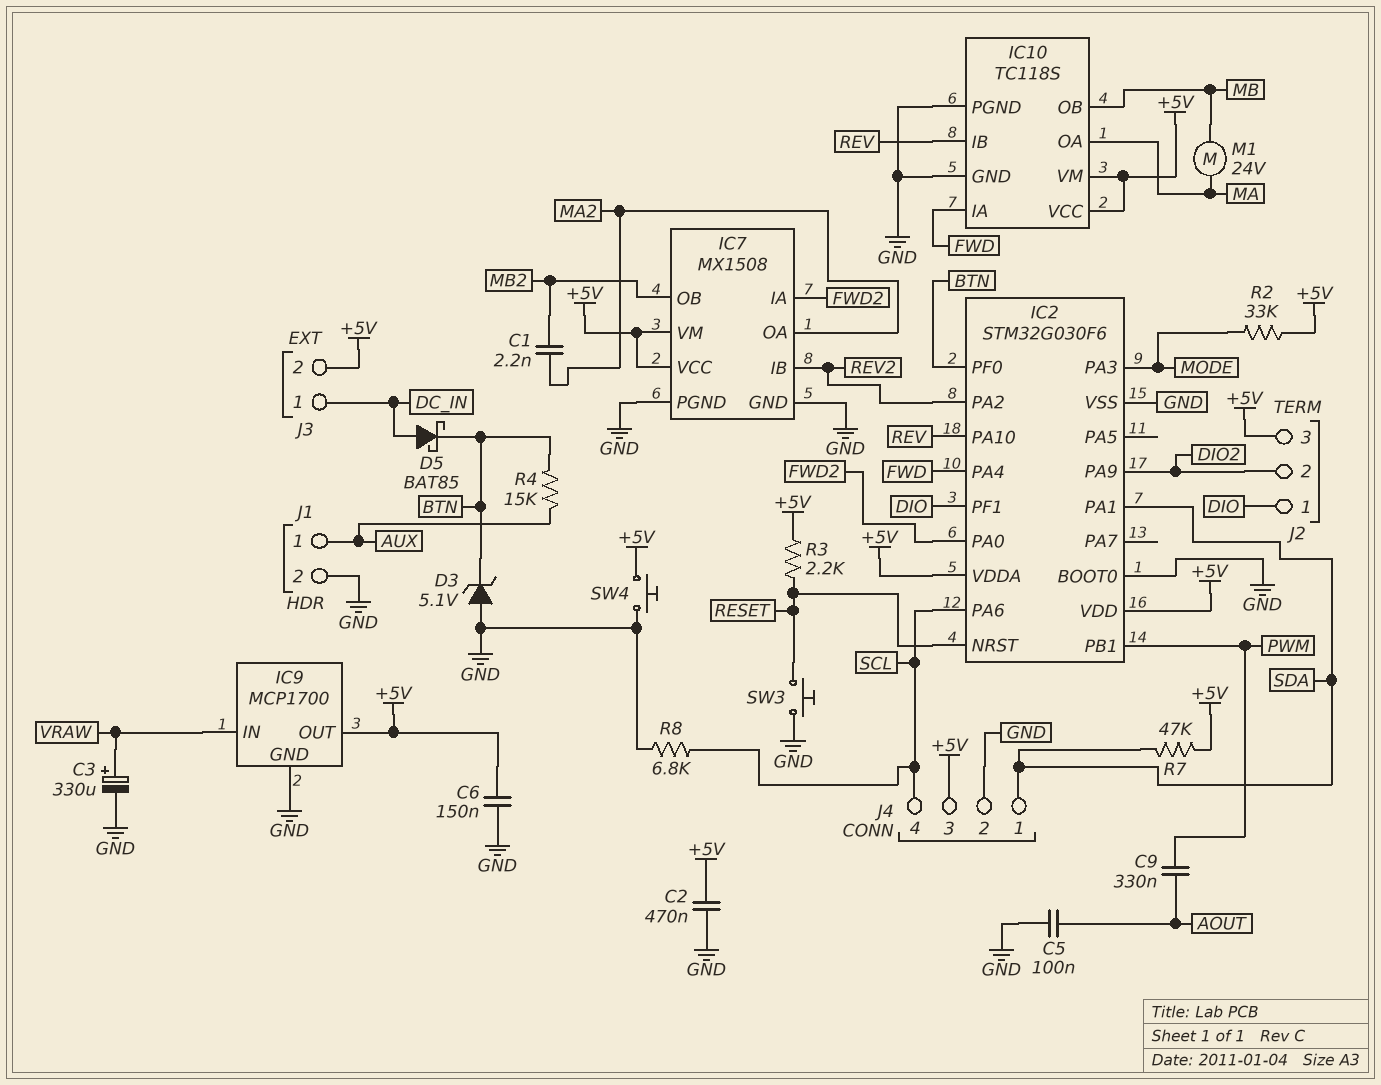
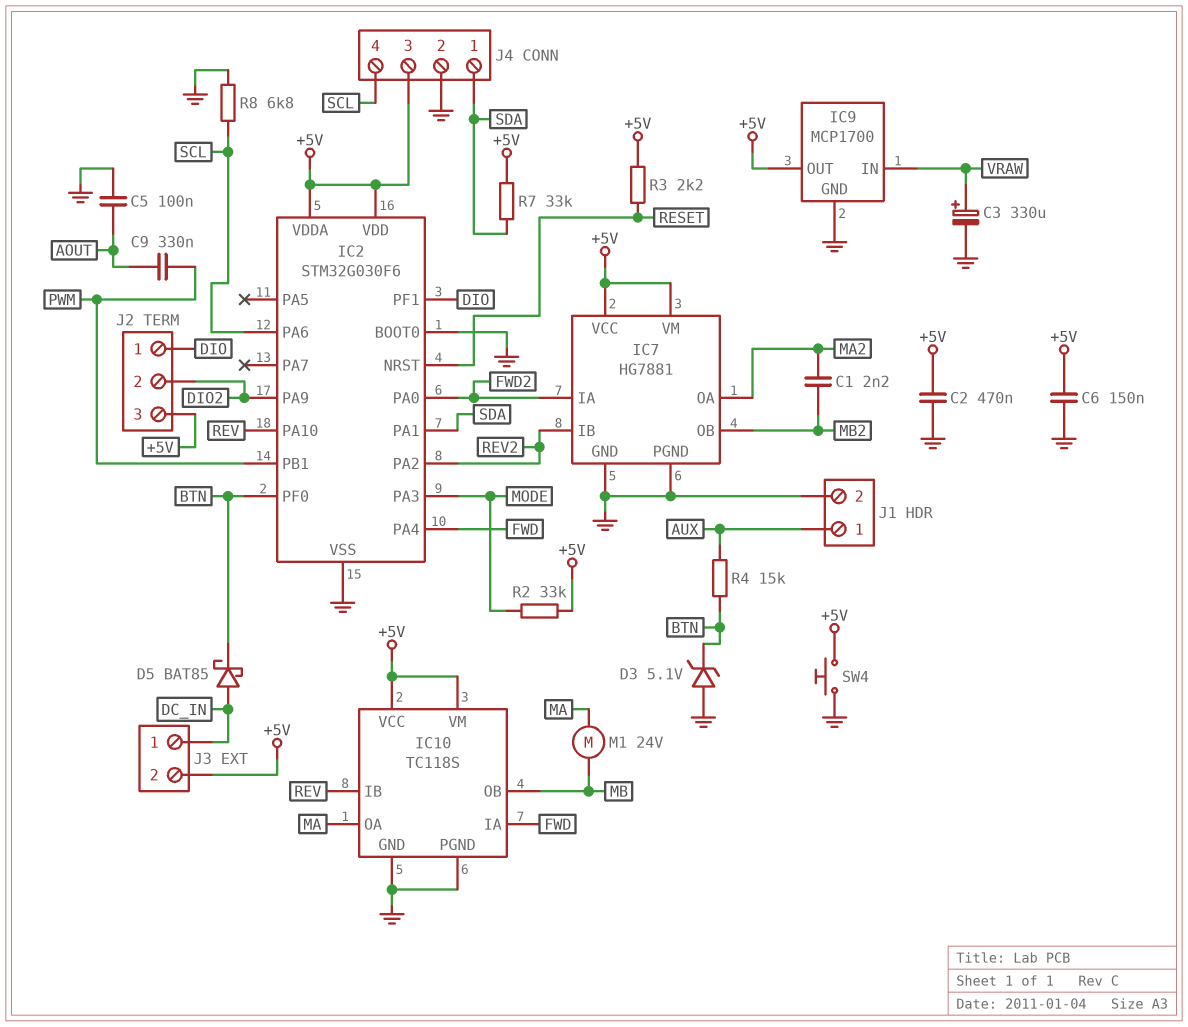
IC7: MX1508 -> HG7881
R7: 47k (+5V, SDA) -> 33k (+5V, SDA)
SW3: button (GND, RESET) -> none

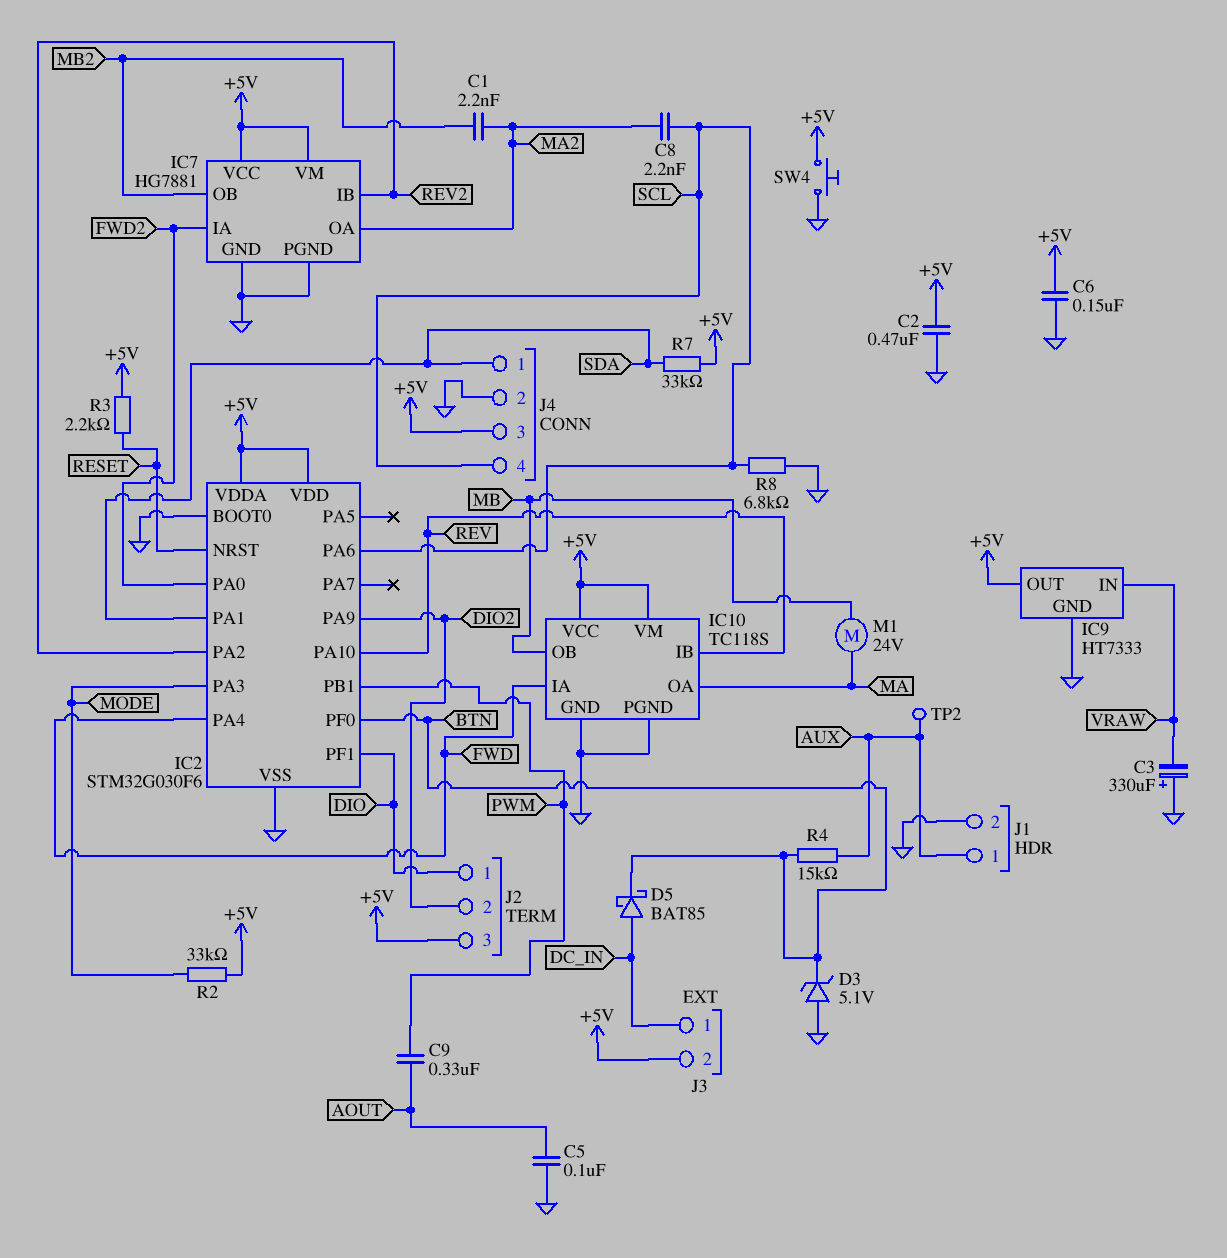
C3: 330uF (plus VRAW, minus GND) -> 330uF (plus GND, minus VRAW)
C8: none -> 2.2nF (MA2, SCL)
IC9: MCP1700 -> HT7333
TP2: none -> test point (AUX)

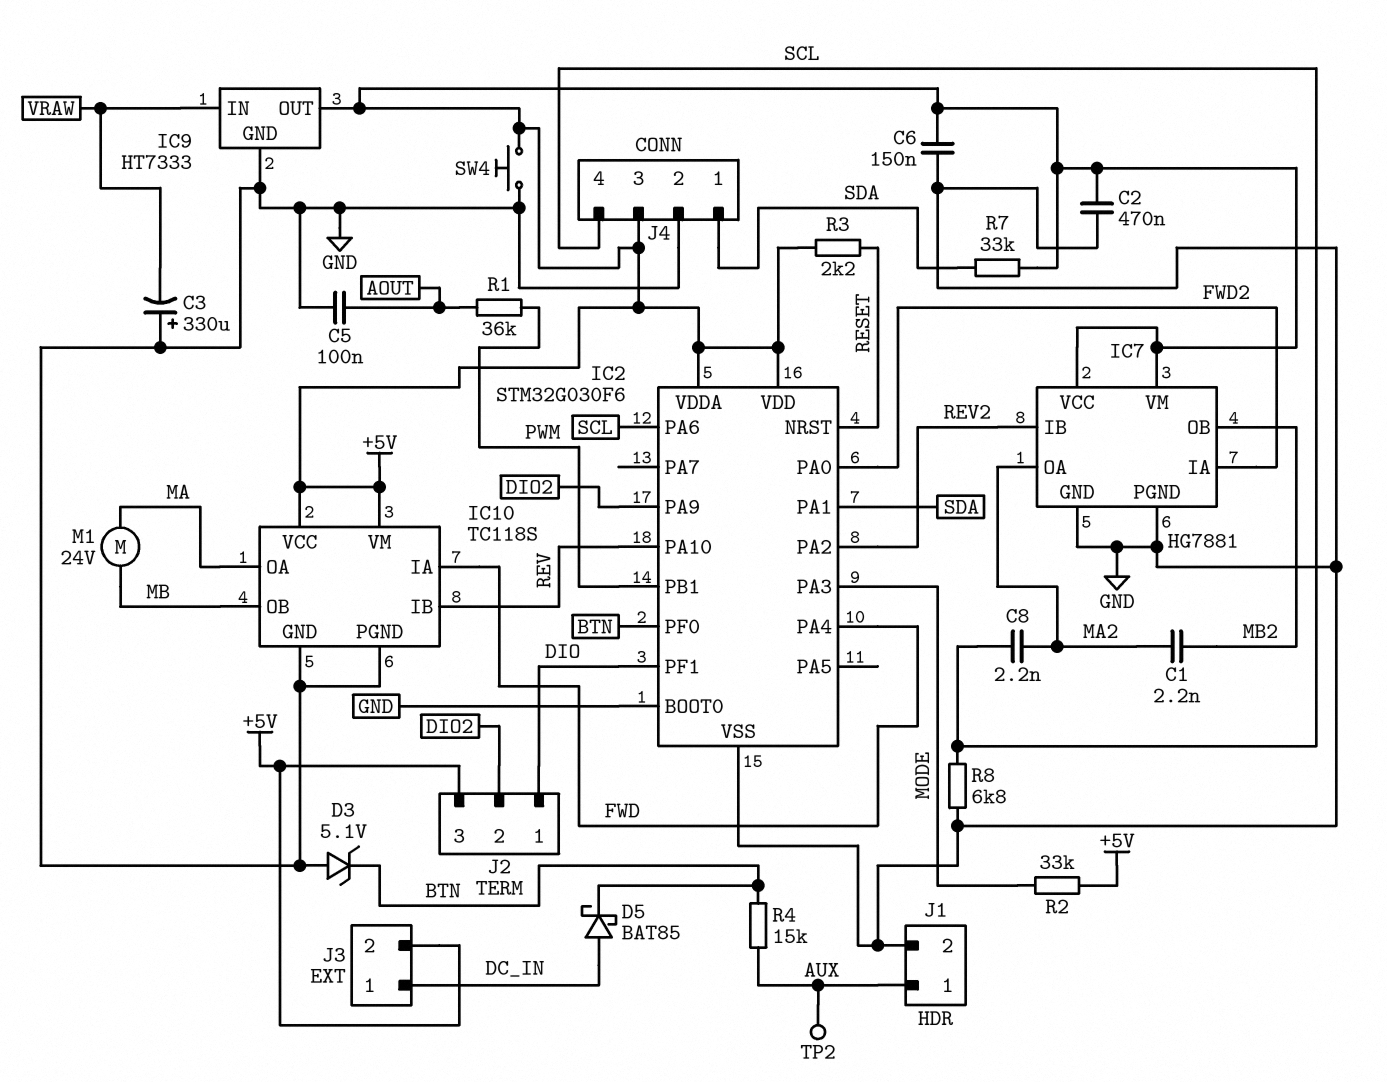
C9: 330nF (AOUT, PWM) -> none
R1: none -> 36k (AOUT, PWM)

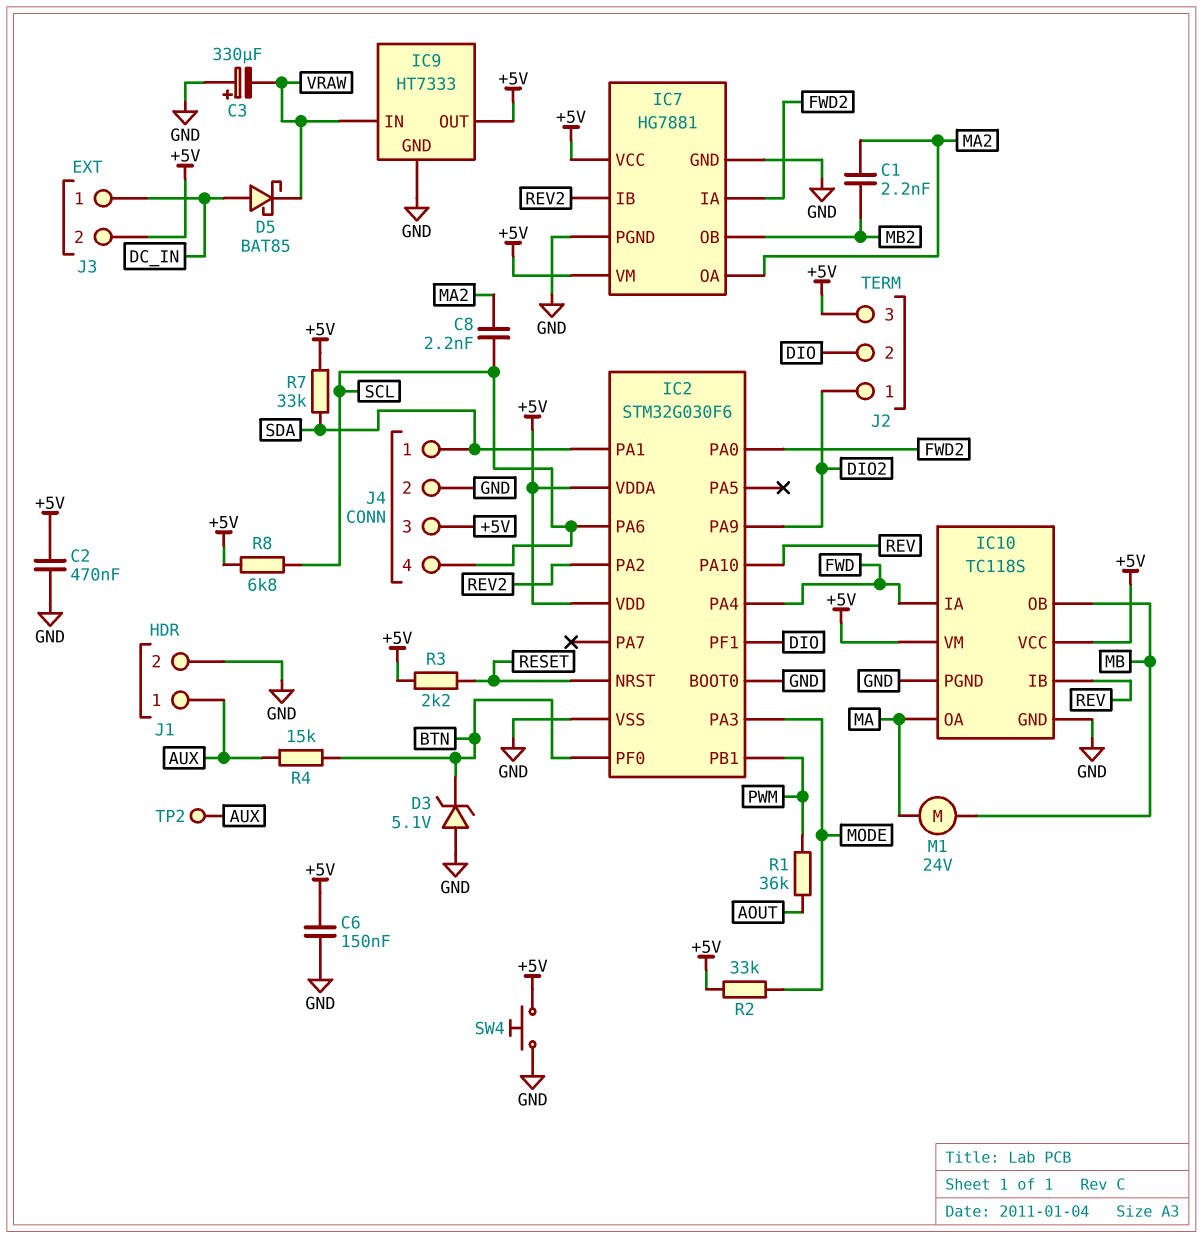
C5: 100nF (AOUT, GND) -> none
D5: schottky BAT85 (A DC_IN, K BTN) -> schottky BAT85 (A DC_IN, K VRAW)
J2 pin 1: DIO -> DIO2
J2 pin 2: DIO2 -> DIO
R8: 6.8k (GND, SCL) -> 6.8k (+5V, SCL)

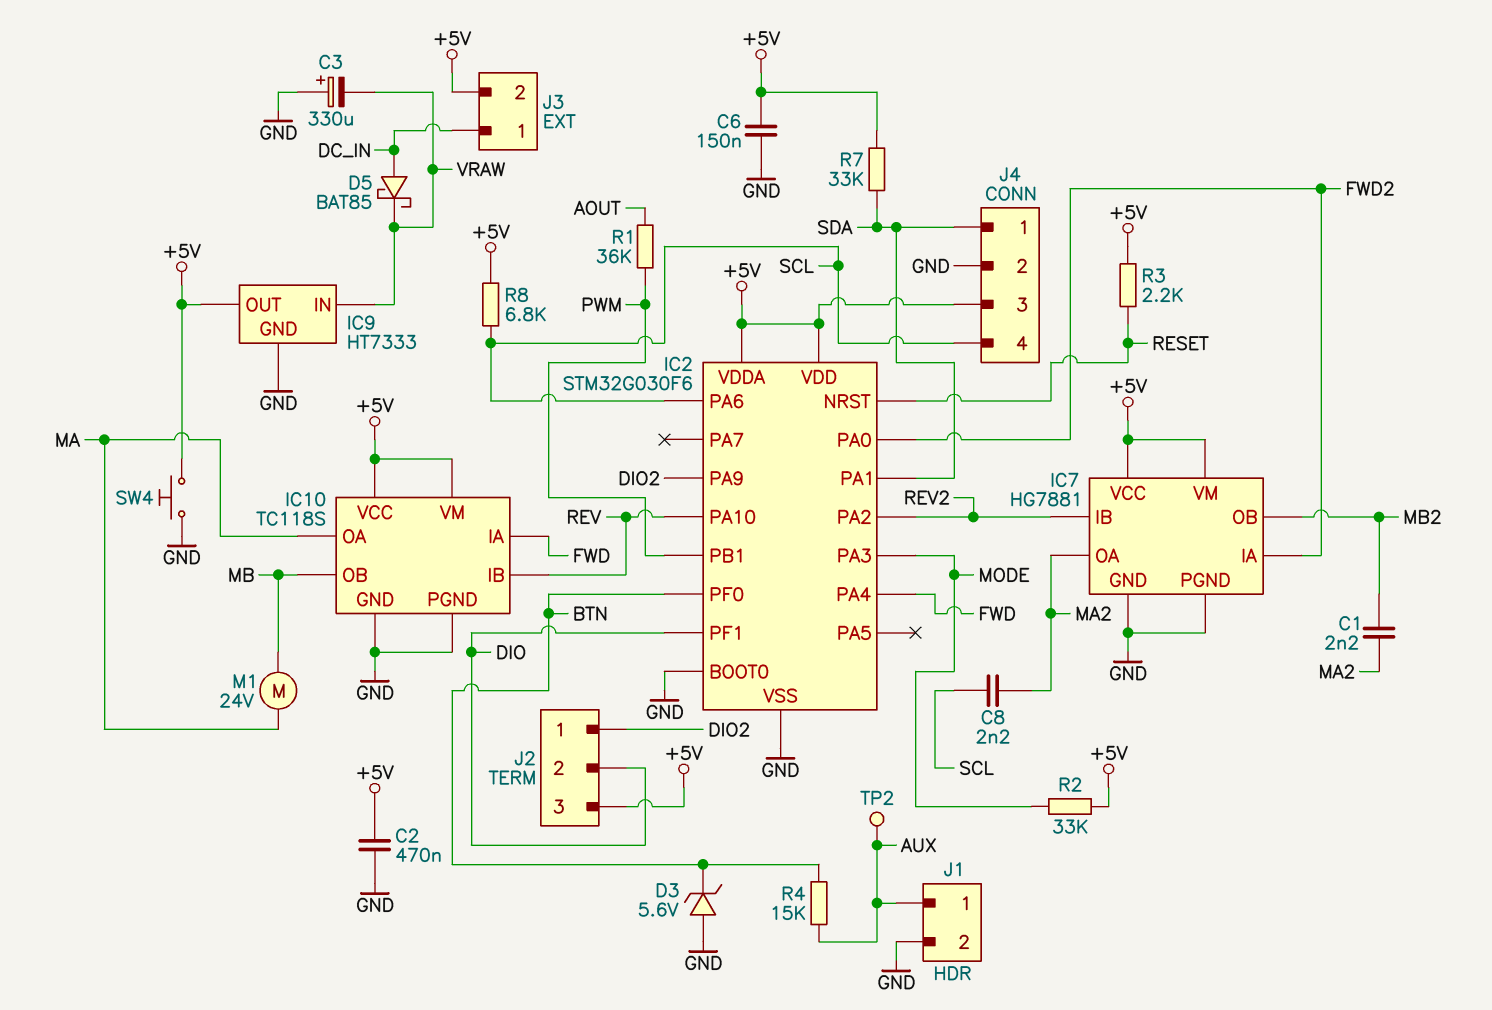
D3: zener 5.1V (A GND, K BTN) -> zener 5.6V (A GND, K BTN)

